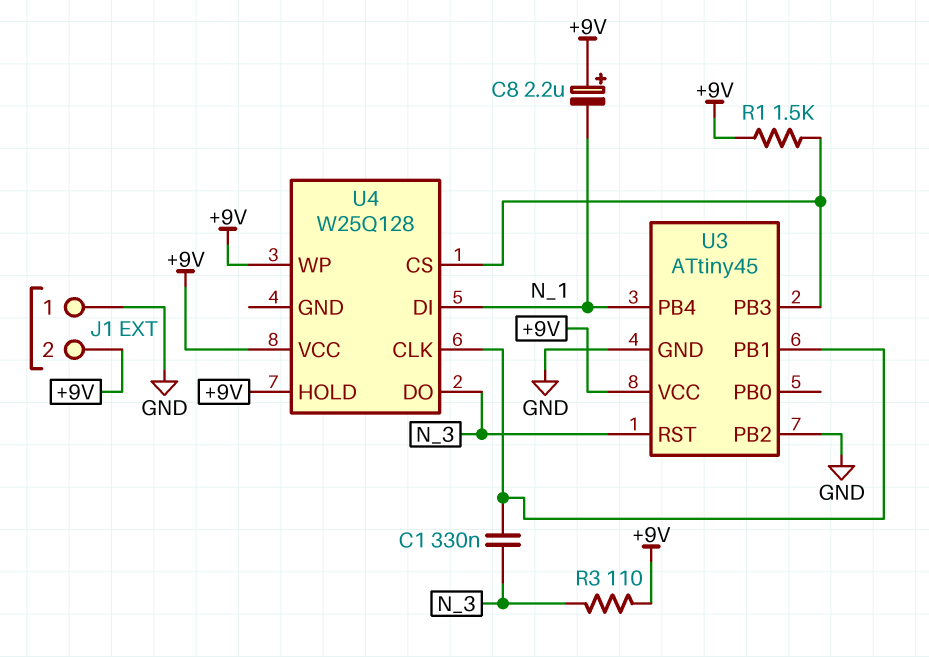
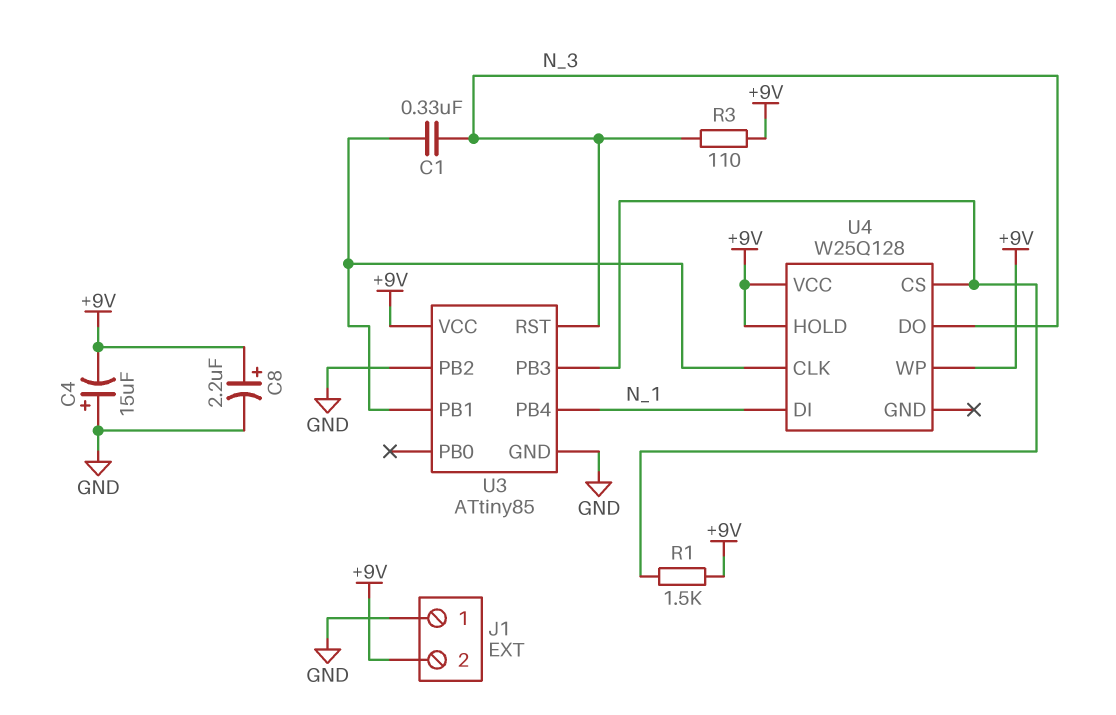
C4: none -> 15uF (plus GND, minus +9V)
C8: 2.2uF (plus +9V, minus N_1) -> 2.2uF (plus +9V, minus GND)
U3: ATtiny45 -> ATtiny85

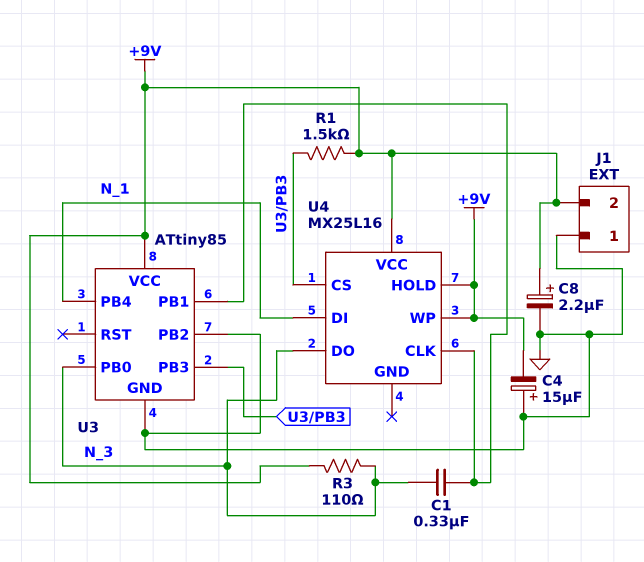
U3 pin PB0: none -> N_3
U3 pin RST: N_3 -> none
U4: W25Q128 -> MX25L16

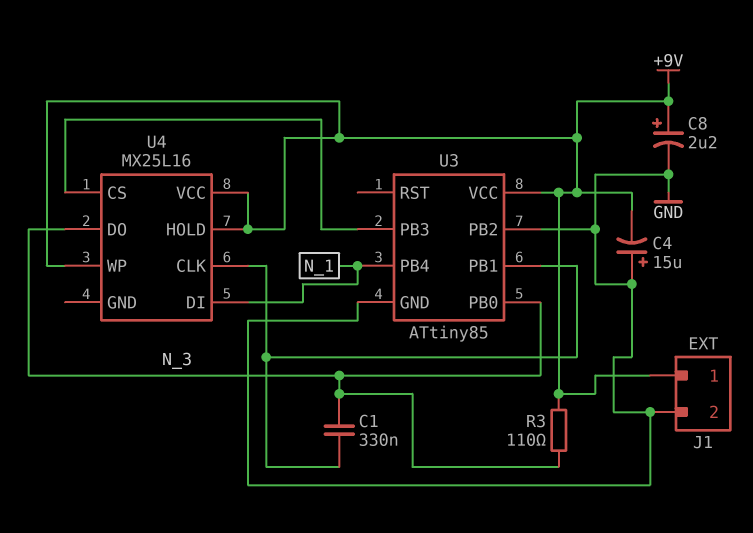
J1 pin 1: GND -> +9V
J1 pin 2: +9V -> GND
R1: 1.5k (+9V, U3/PB3) -> none

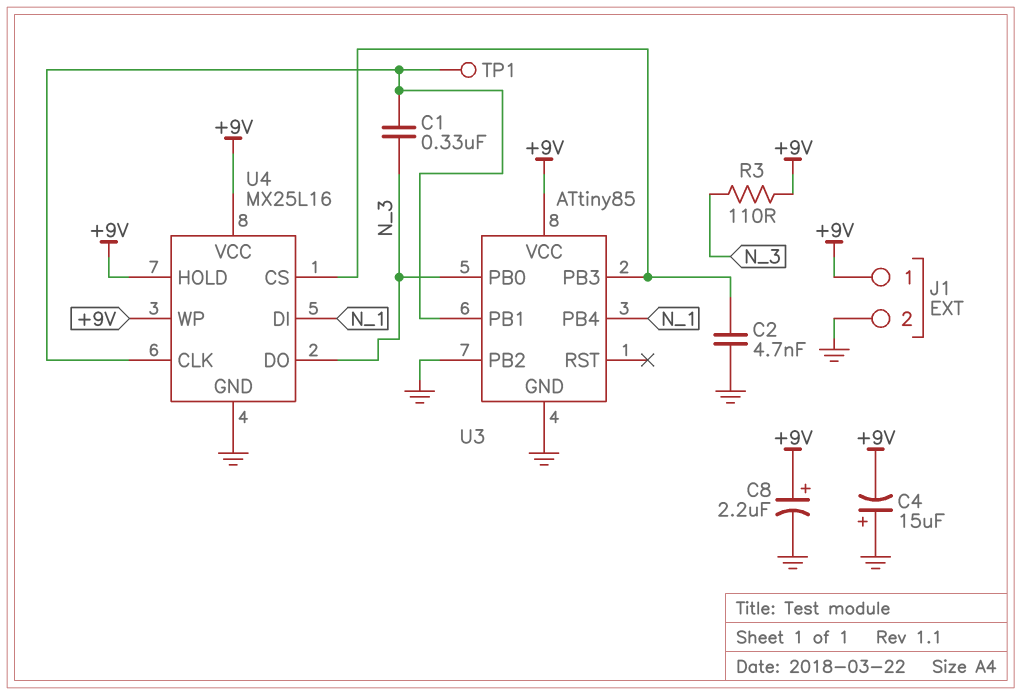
C2: none -> 4.7nF (GND, U3/PB3)
TP1: none -> test point (U3/PB1)
U4 pin GND: none -> GND

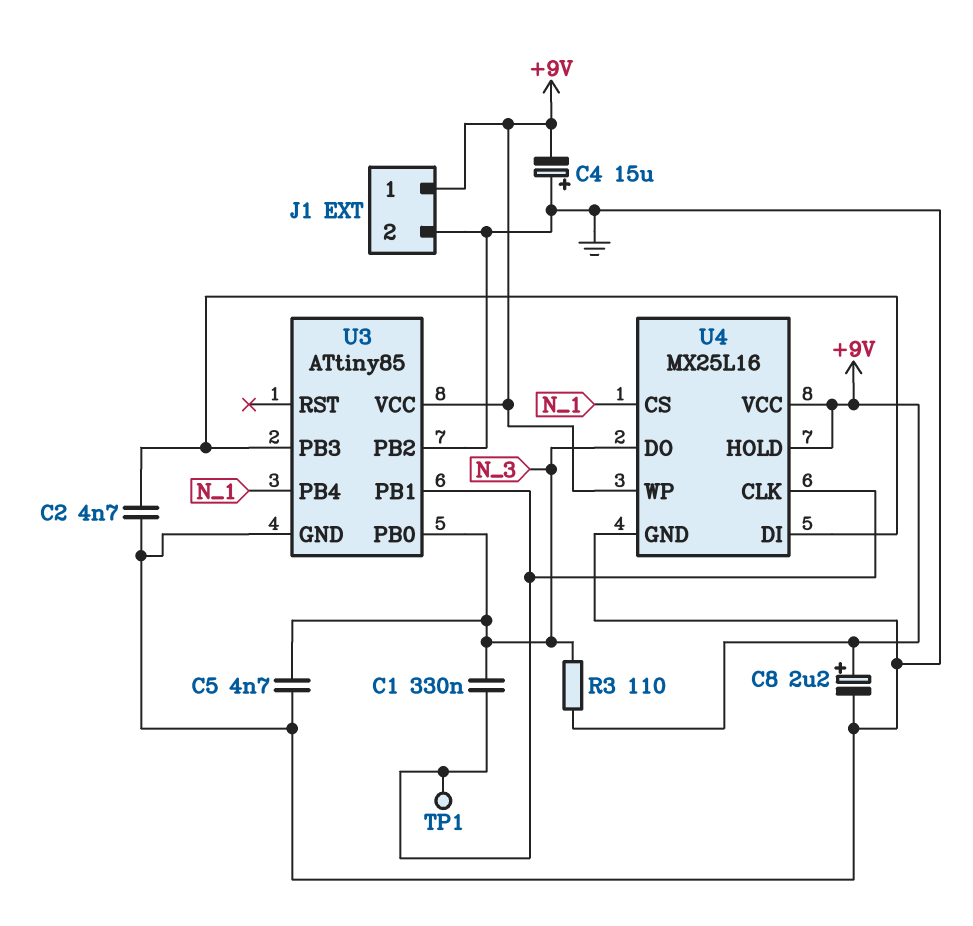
C5: none -> 4.7nF (GND, N_3)
U4 pin CS: U3/PB3 -> N_1
U4 pin DI: N_1 -> U3/PB3

